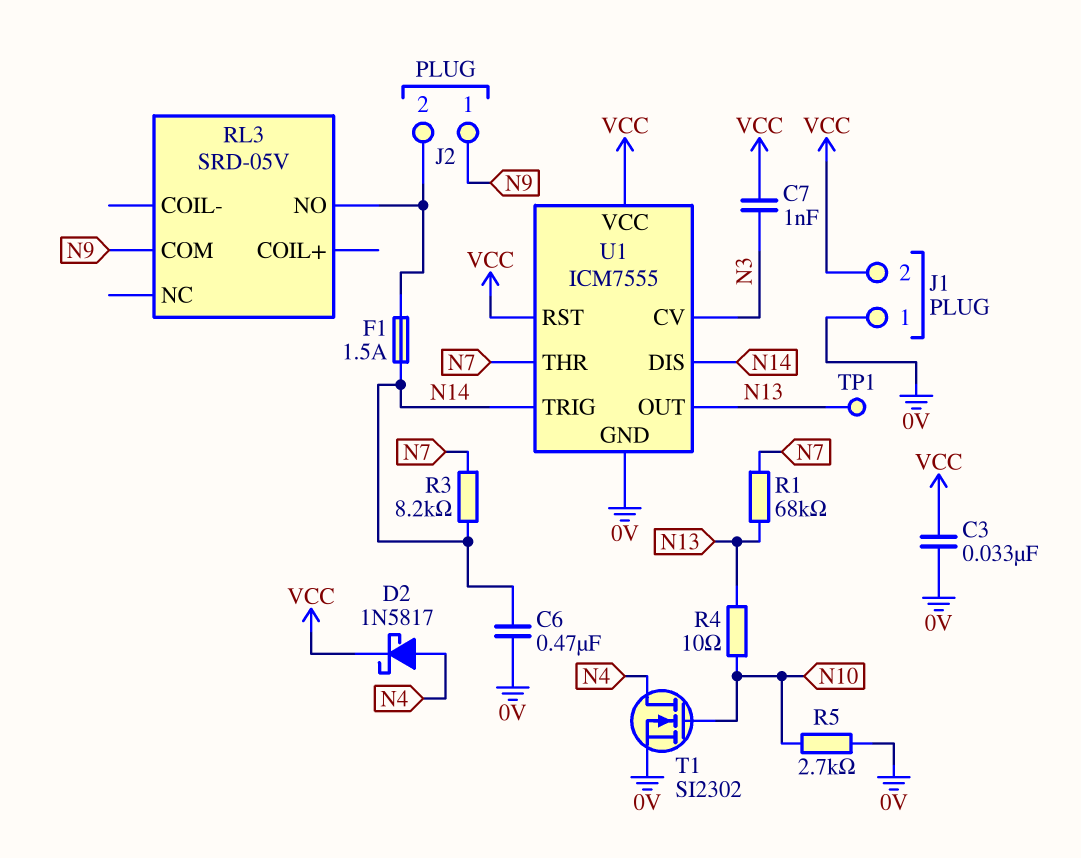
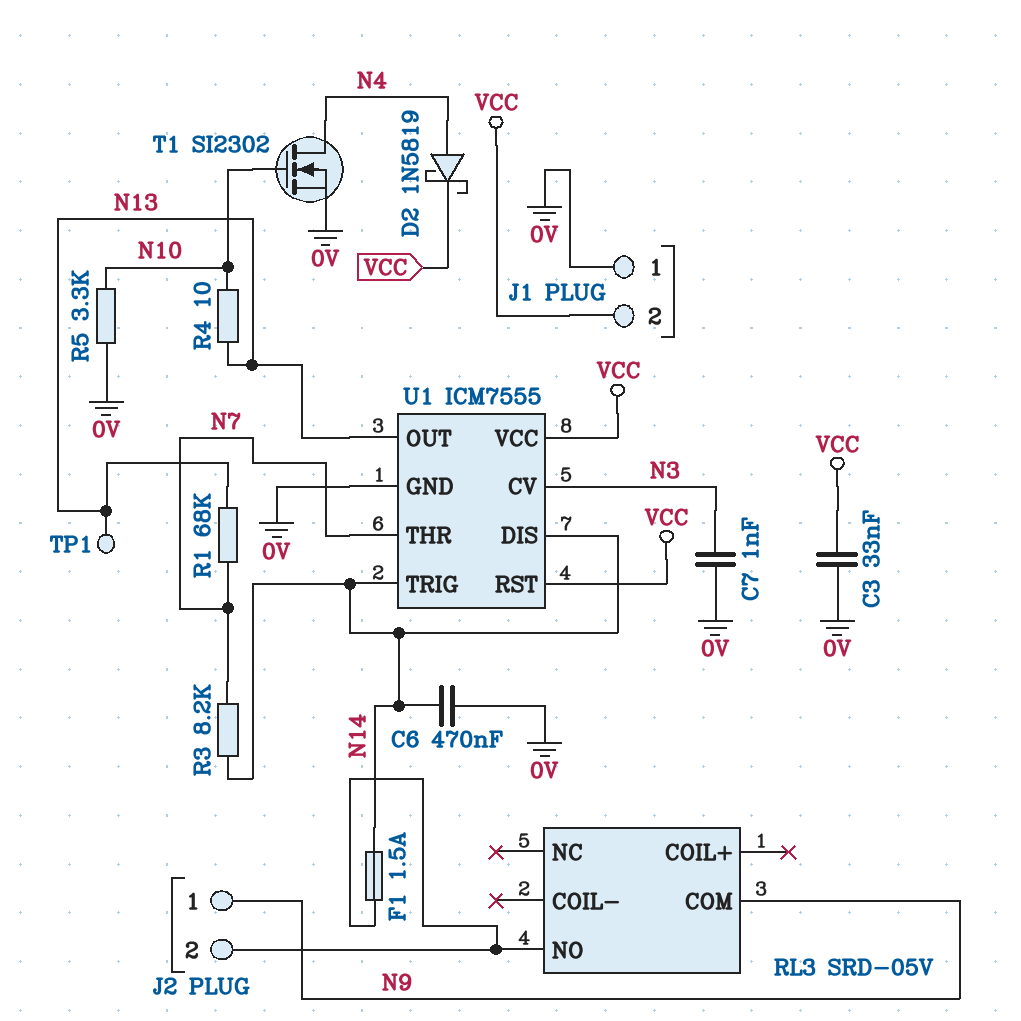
C7: 1nF (N3, VCC) -> 1nF (0V, N3)
D2: schottky 1N5817 (A N4, K VCC) -> schottky 1N5819 (A N4, K VCC)
R5: 2.7k (0V, N10) -> 3.3k (0V, N10)

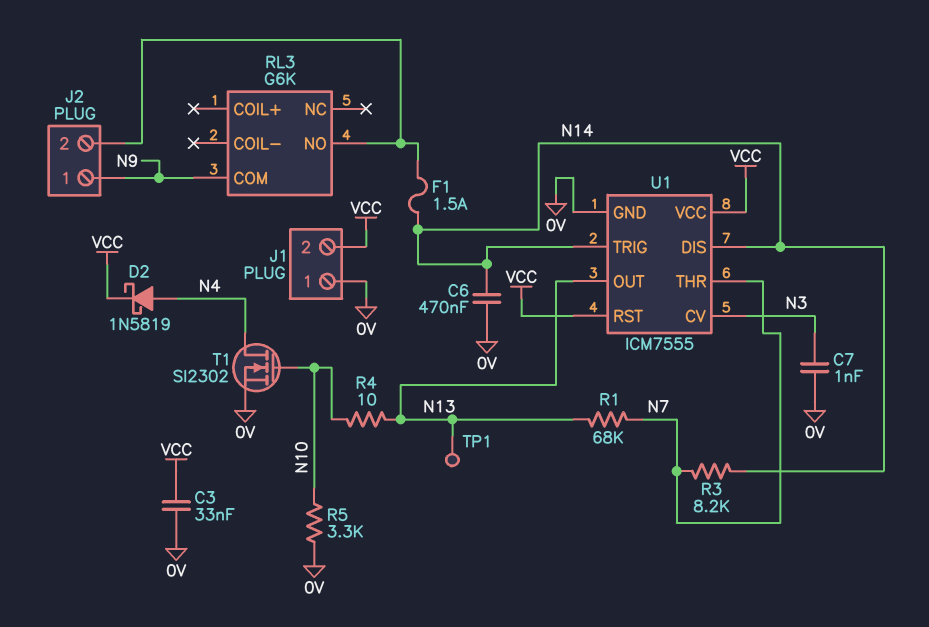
RL3: SRD-05V -> G6K

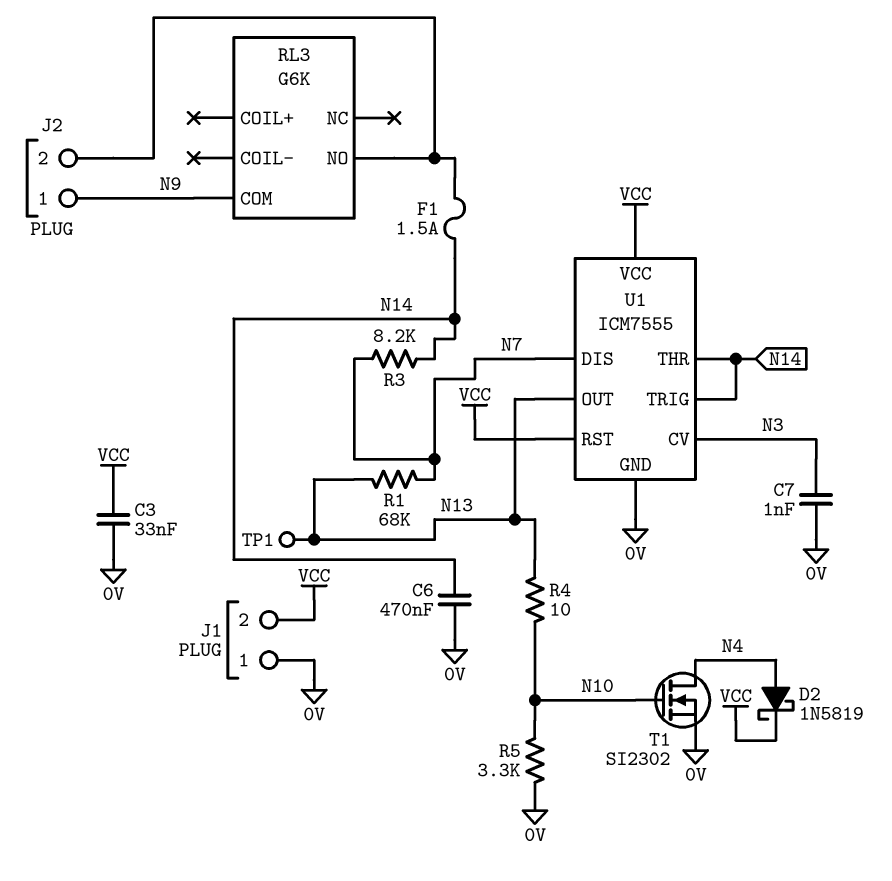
U1 pin DIS: N14 -> N7
U1 pin THR: N7 -> N14

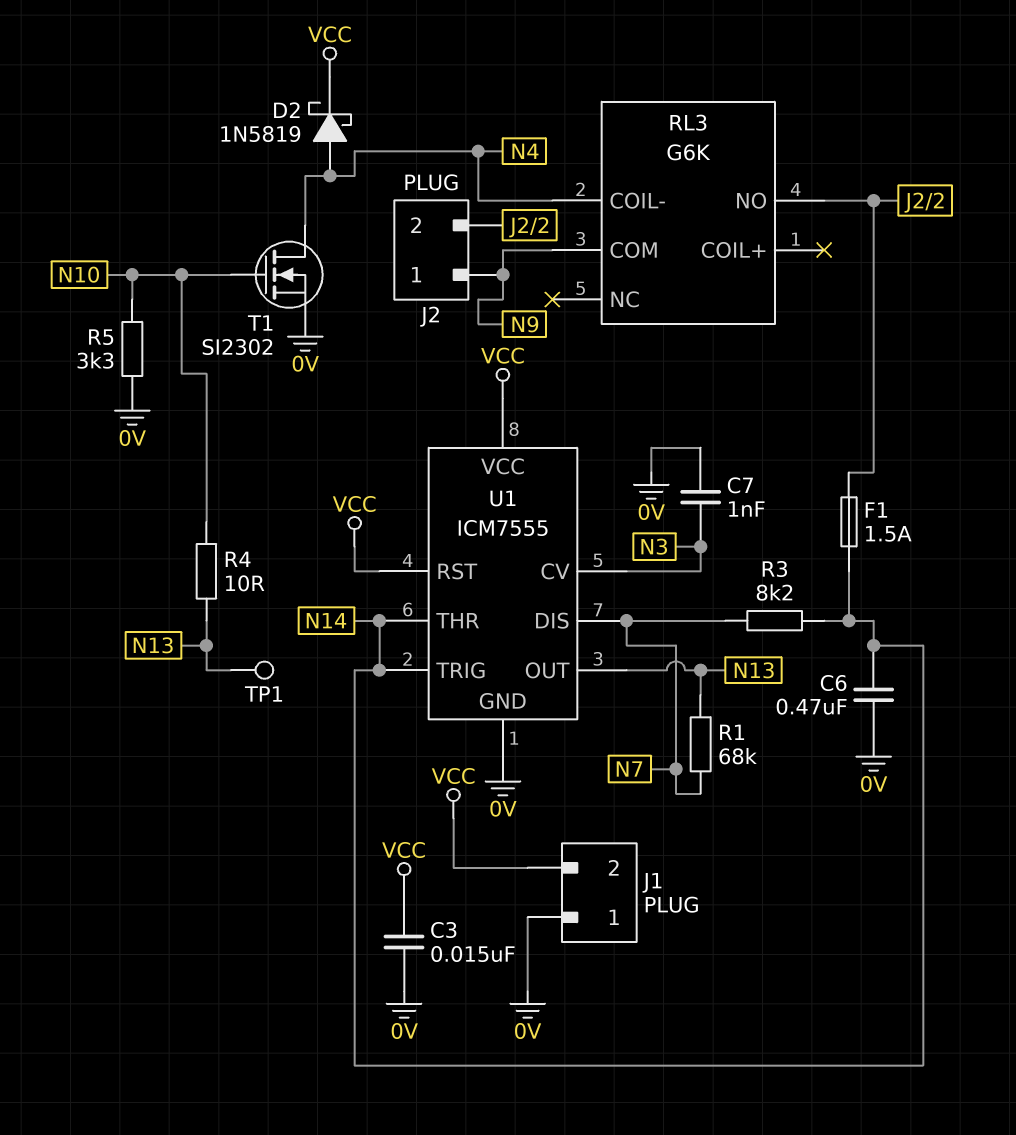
C3: 33nF (0V, VCC) -> 15nF (0V, VCC)
RL3 pin COIL-: none -> N4

